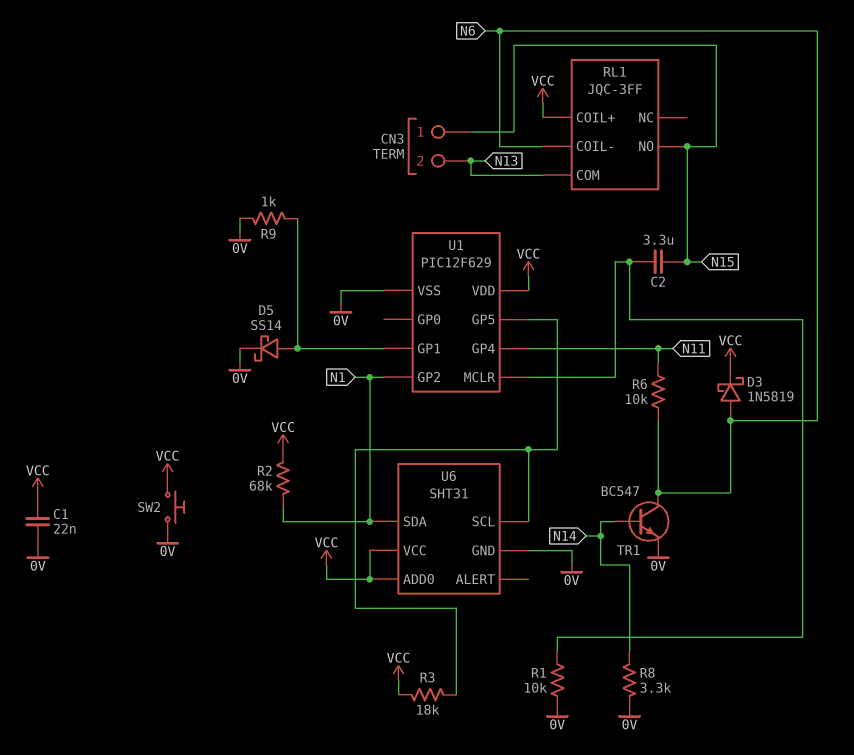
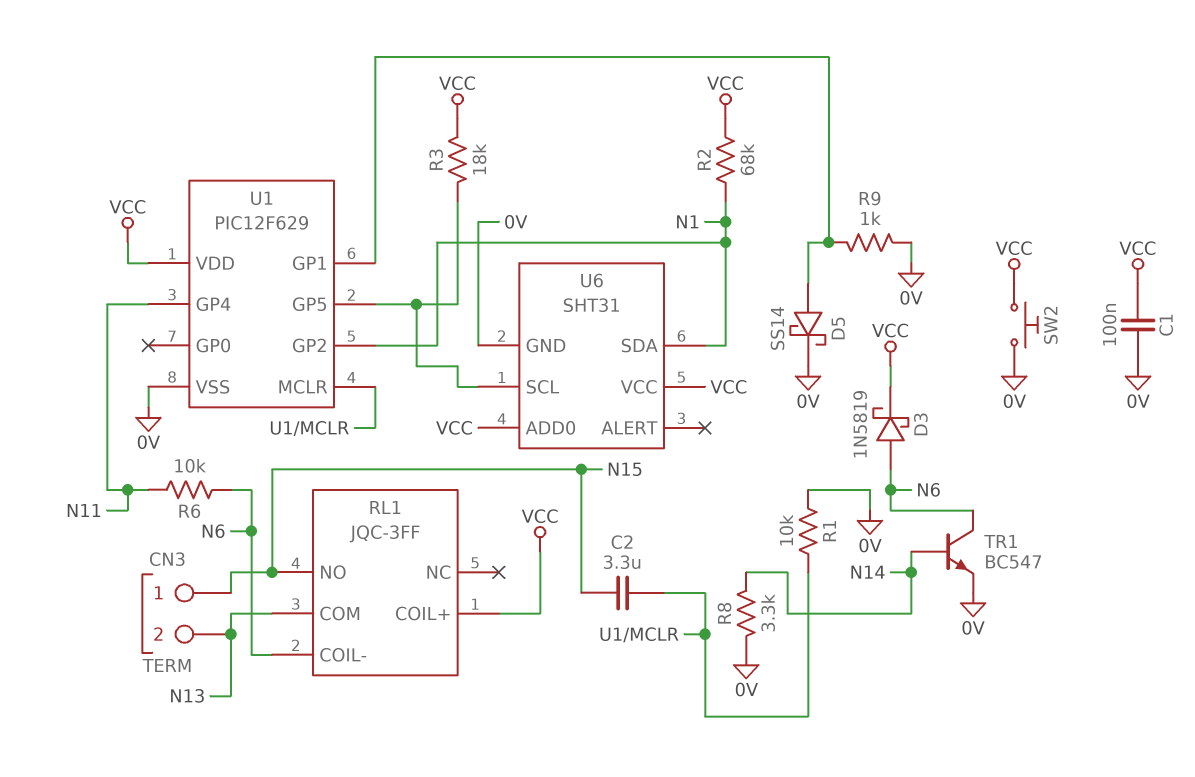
C1: 22nF (0V, VCC) -> 100nF (0V, VCC)

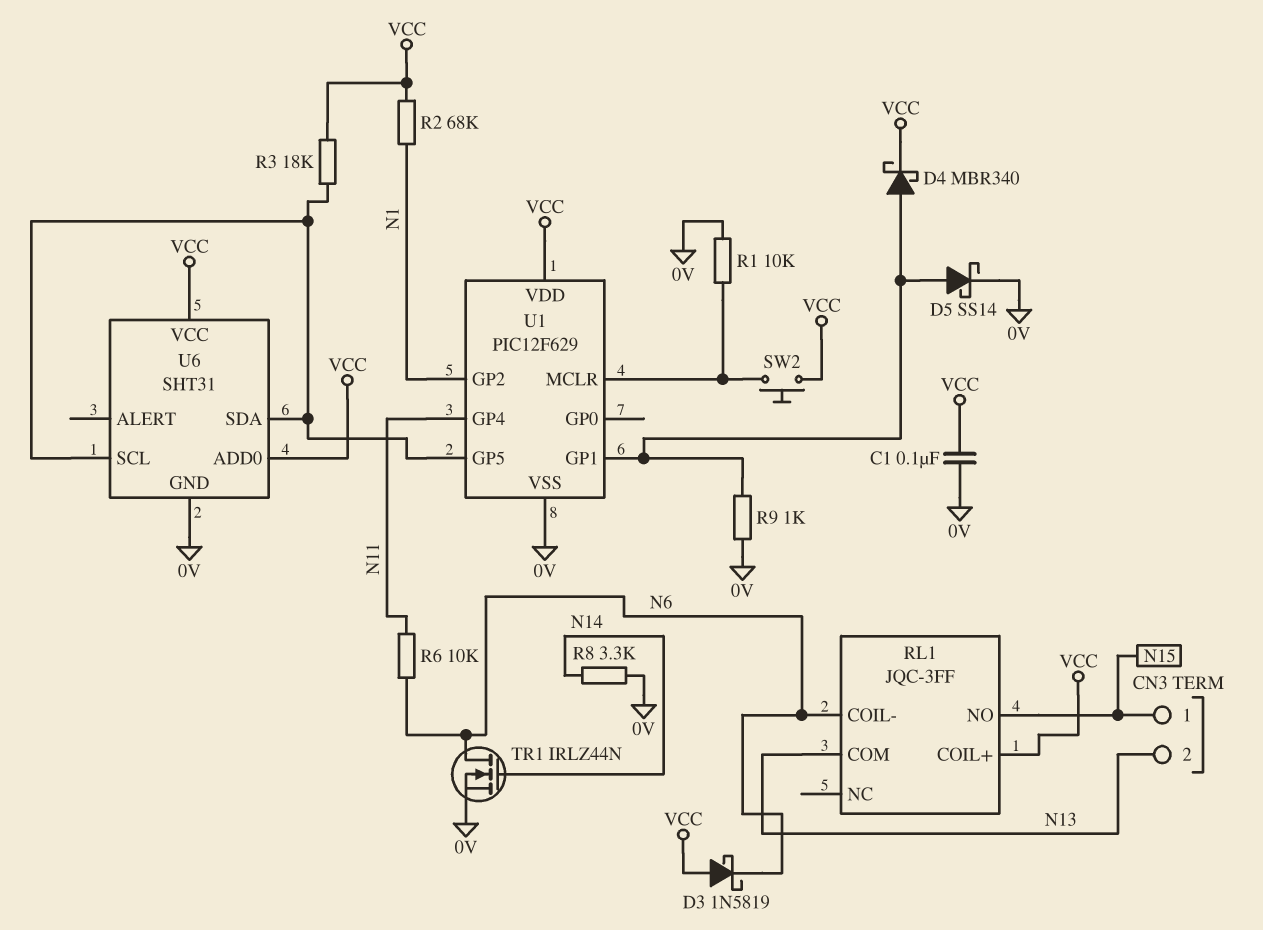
C2: 3.3uF (N15, U1/MCLR) -> none
D3: schottky 1N5819 (A N6, K VCC) -> schottky 1N5819 (A VCC, K N6)
D4: none -> schottky MBR340 (A U1/GP1, K VCC)
SW2: button (0V, VCC) -> button (U1/MCLR, VCC)
TR1: NPN BC547 (B N14, C N6, E 0V) -> NMOS IRLZ44N (G N14, D N6, S 0V)
U6 pin SDA: N1 -> U1/GP5

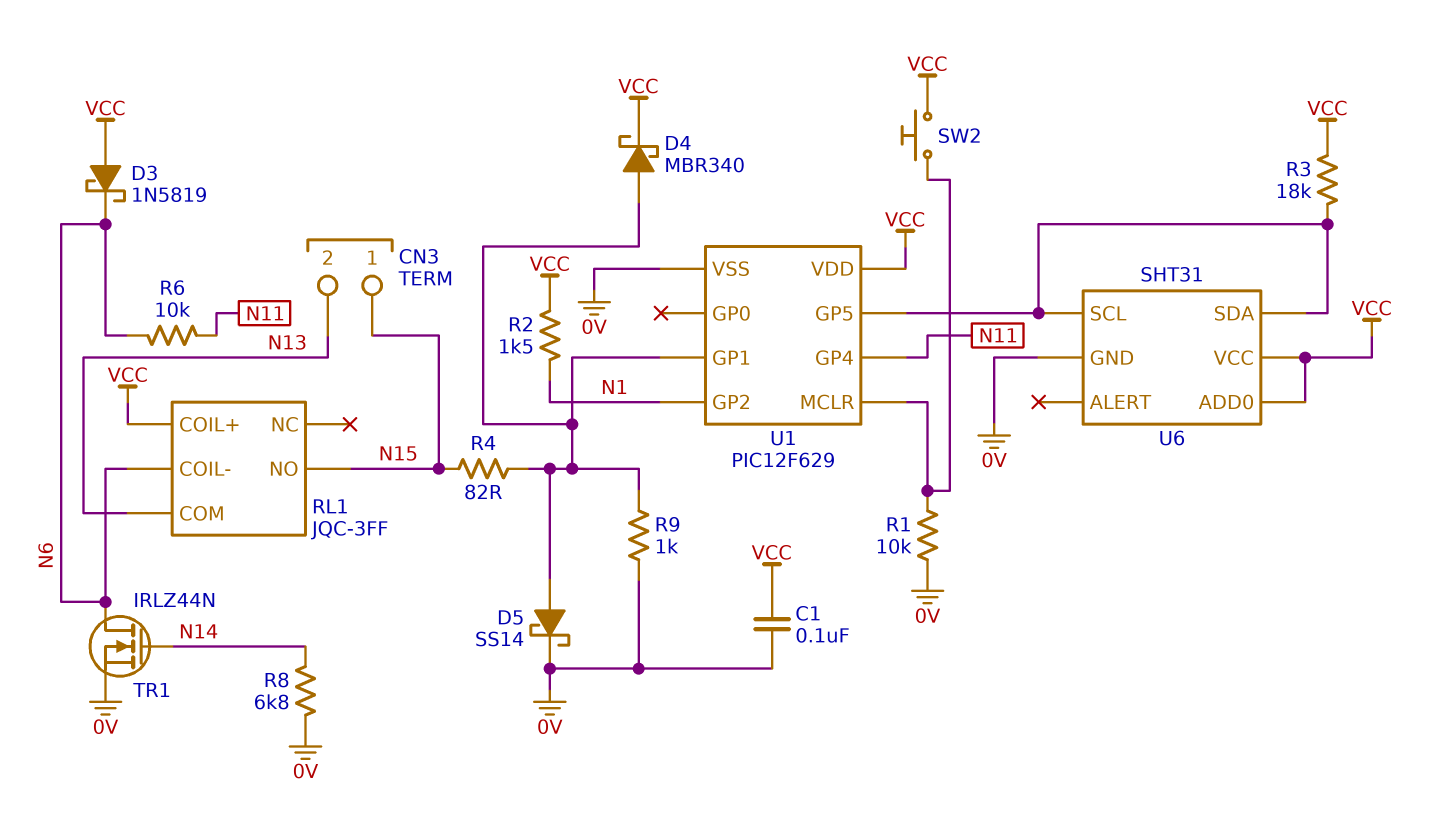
R2: 68k (N1, VCC) -> 1.5k (N1, VCC)
R4: none -> 82 (N15, U1/GP1)
R8: 3.3k (0V, N14) -> 6.8k (0V, N14)

